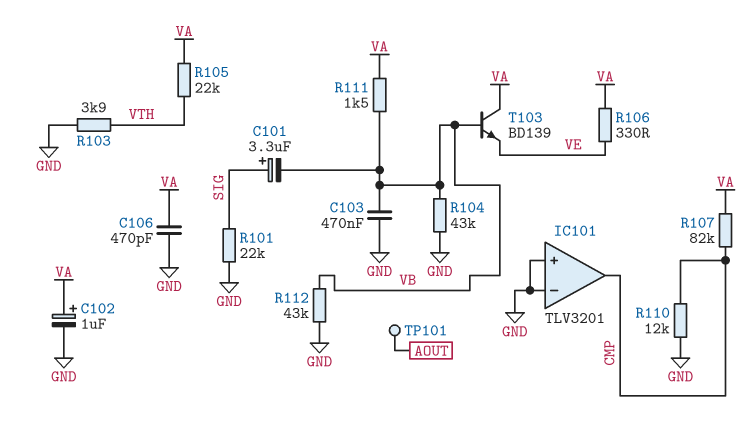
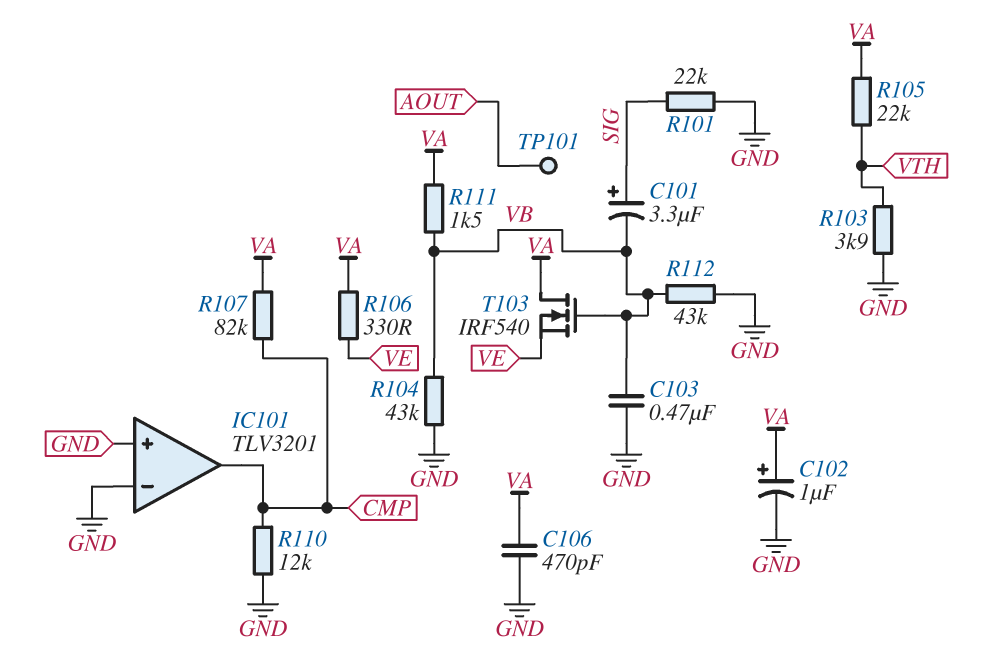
T103: NPN BD139 (B VB, C VA, E VE) -> NMOS IRF540 (G VB, D VA, S VE)

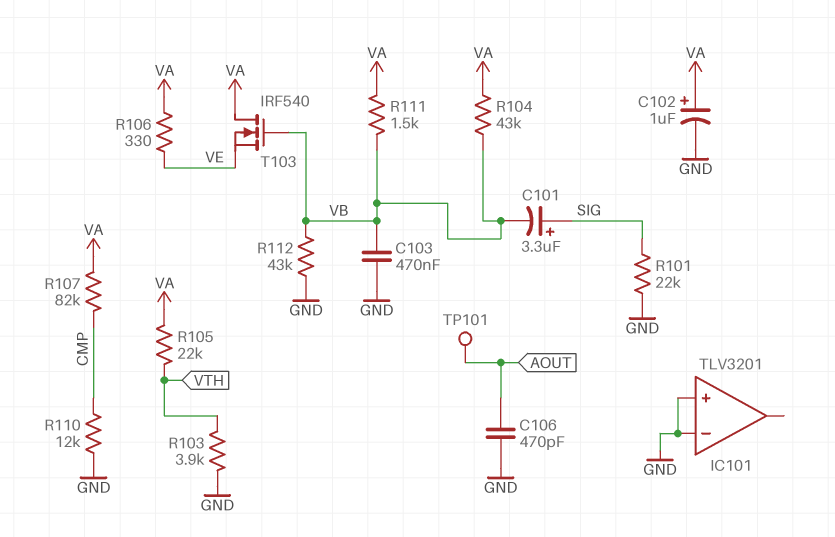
C106: 470pF (GND, VA) -> 470pF (AOUT, GND)
IC101 pin out: CMP -> none
R104: 43k (GND, VB) -> 43k (VA, VB)

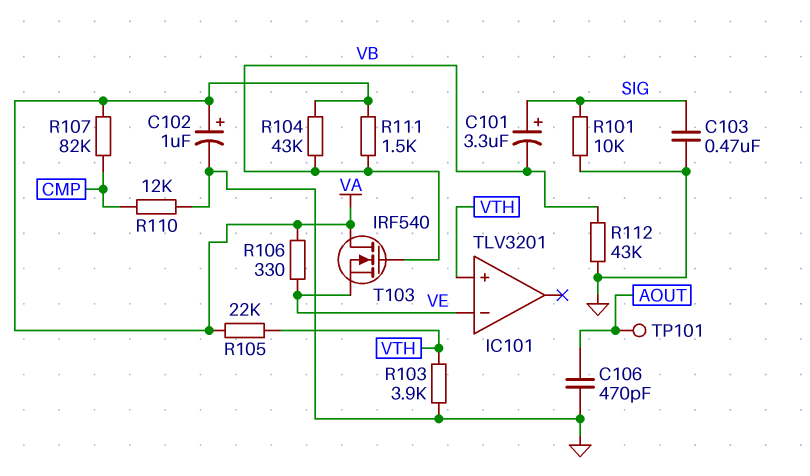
C103: 470nF (GND, VB) -> 470nF (GND, SIG)
IC101 pin in+: GND -> VTH
IC101 pin in-: GND -> VE
R101: 22k (GND, SIG) -> 10k (GND, SIG)

